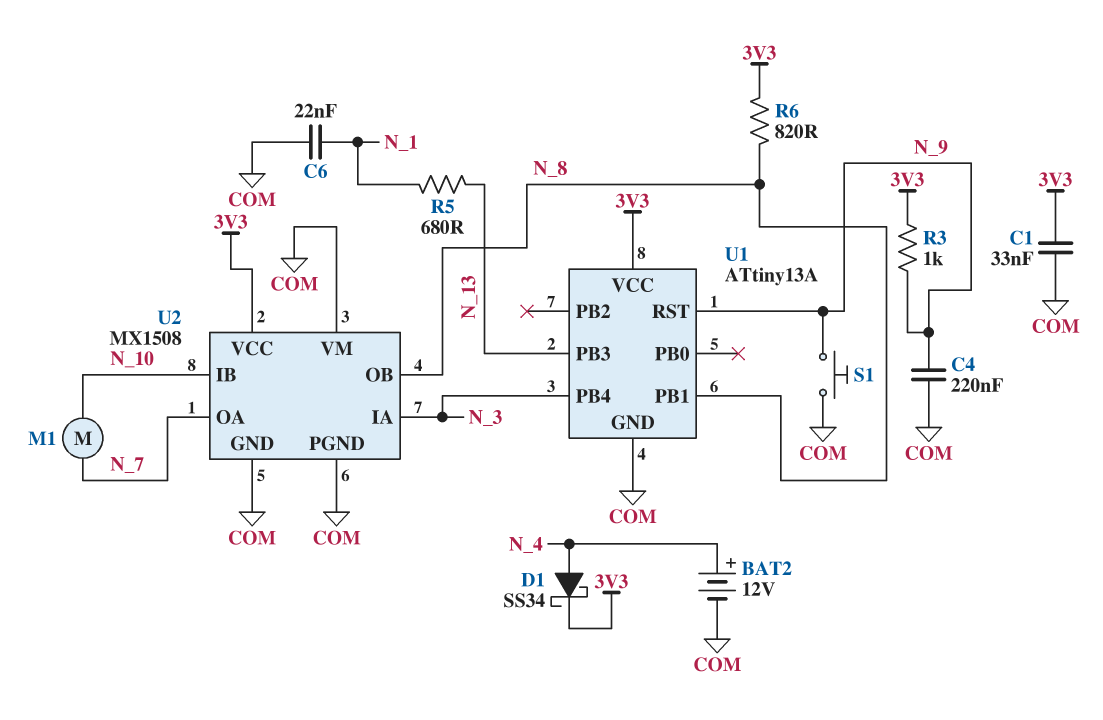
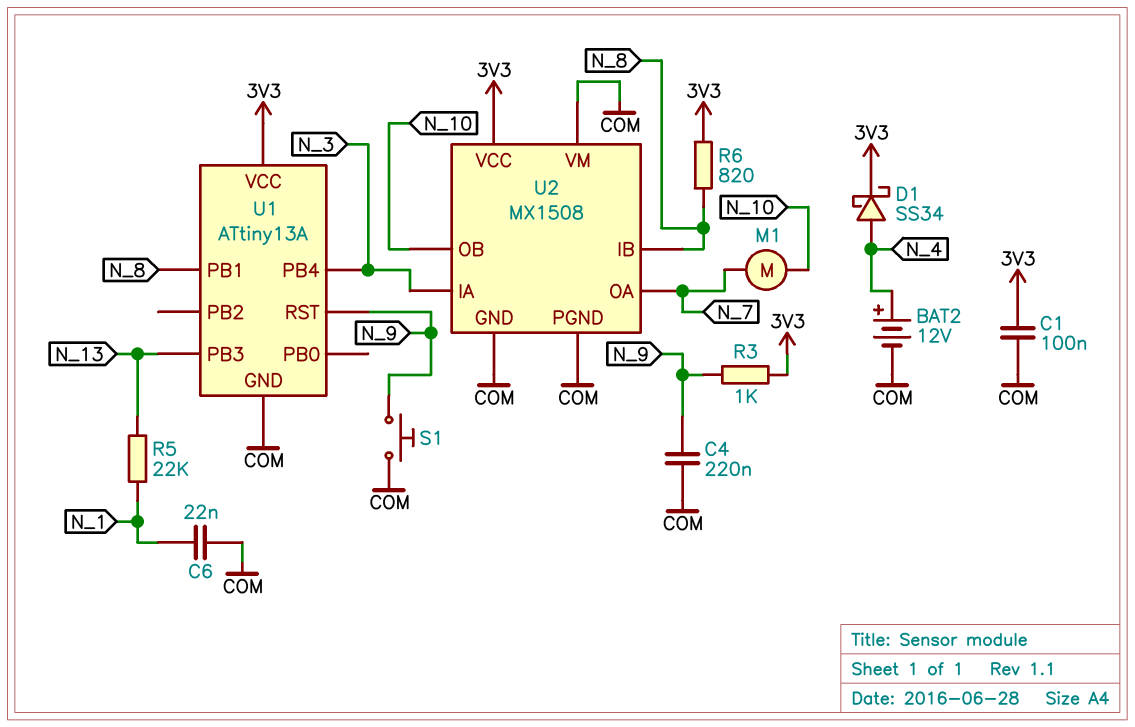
C1: 33nF (3V3, COM) -> 100nF (3V3, COM)
R5: 680 (N_1, N_13) -> 22k (N_1, N_13)
U2 pin IB: N_10 -> N_8
U2 pin OB: N_8 -> N_10

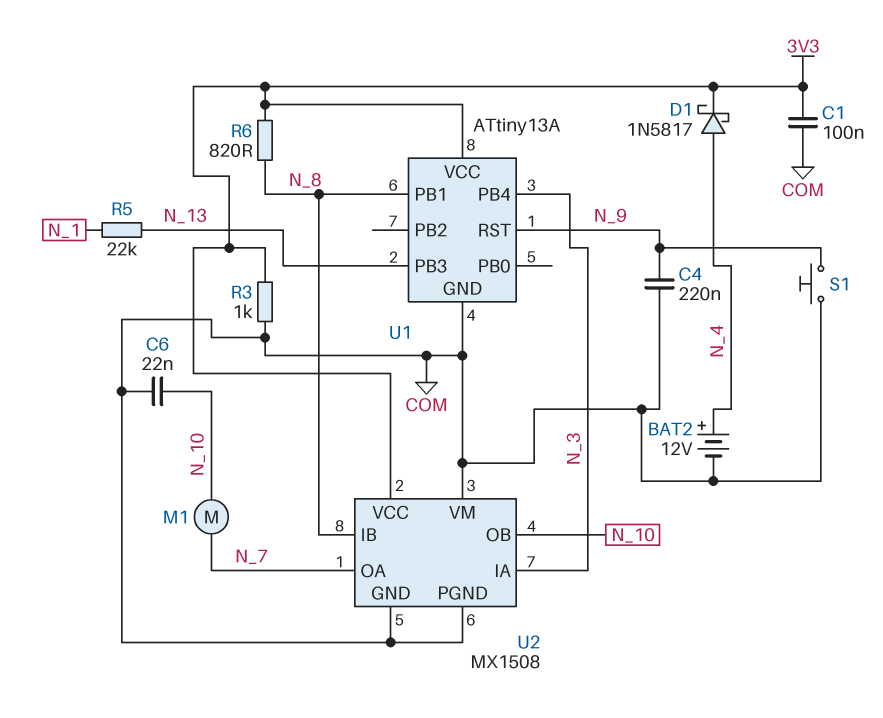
C6: 22nF (COM, N_1) -> 22nF (COM, N_10)
D1: schottky SS34 (A N_4, K 3V3) -> schottky 1N5817 (A N_4, K 3V3)
R3: 1k (3V3, N_9) -> 1k (3V3, COM)

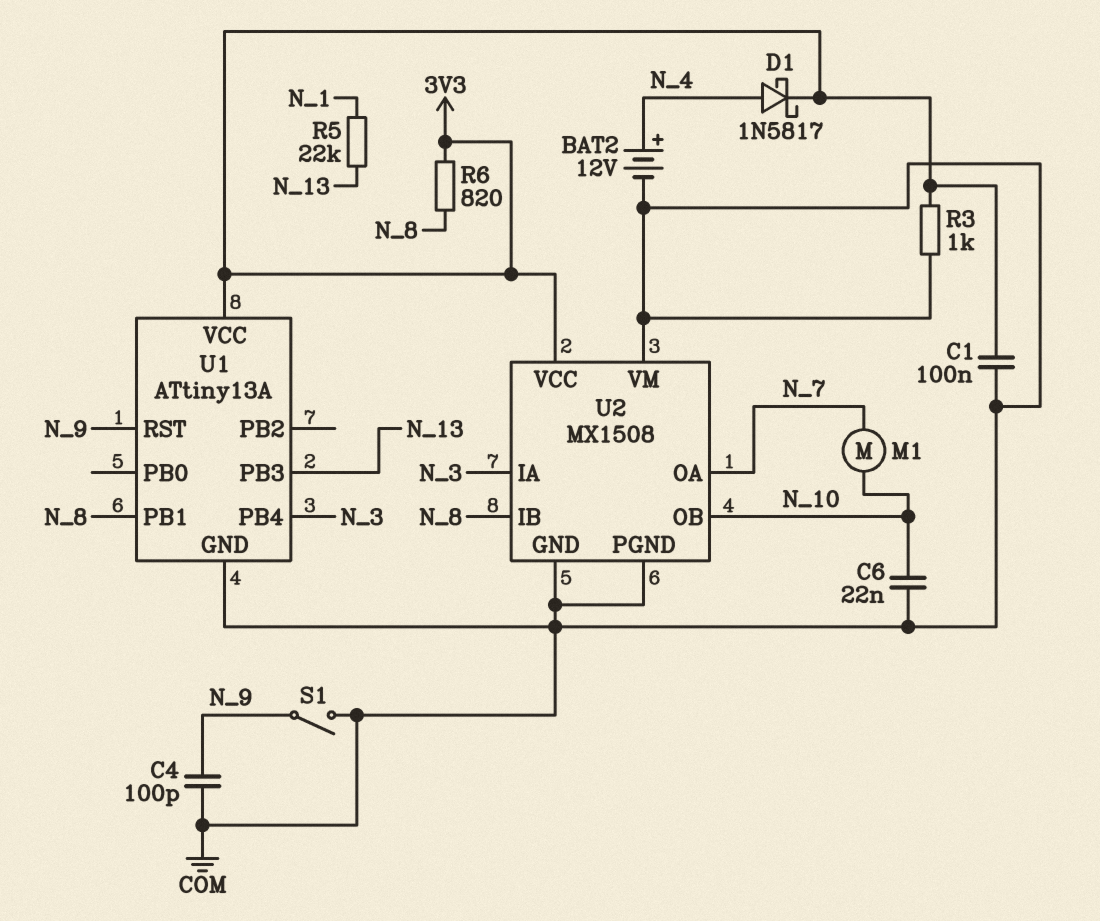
C4: 220nF (COM, N_9) -> 100pF (COM, N_9)
S1: button (COM, N_9) -> switch (COM, N_9)

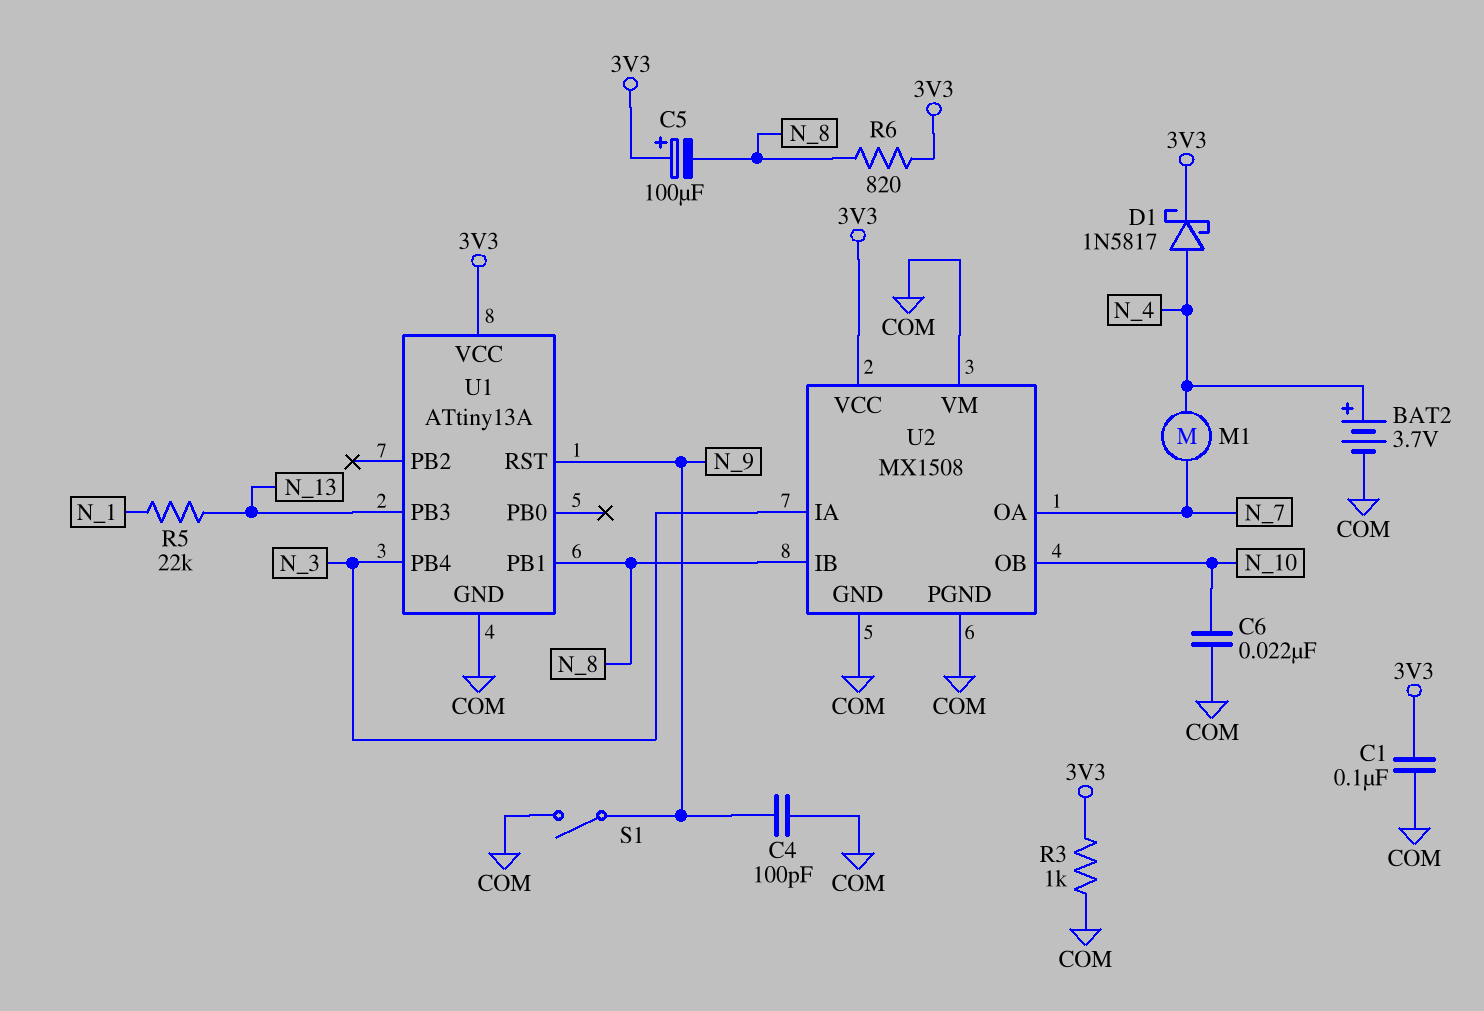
BAT2: 12V (plus N_4, minus COM) -> 3.7V (plus N_4, minus COM)
C5: none -> 100uF (plus 3V3, minus N_8)
M1: motor (N_7, N_10) -> motor (N_4, N_7)

